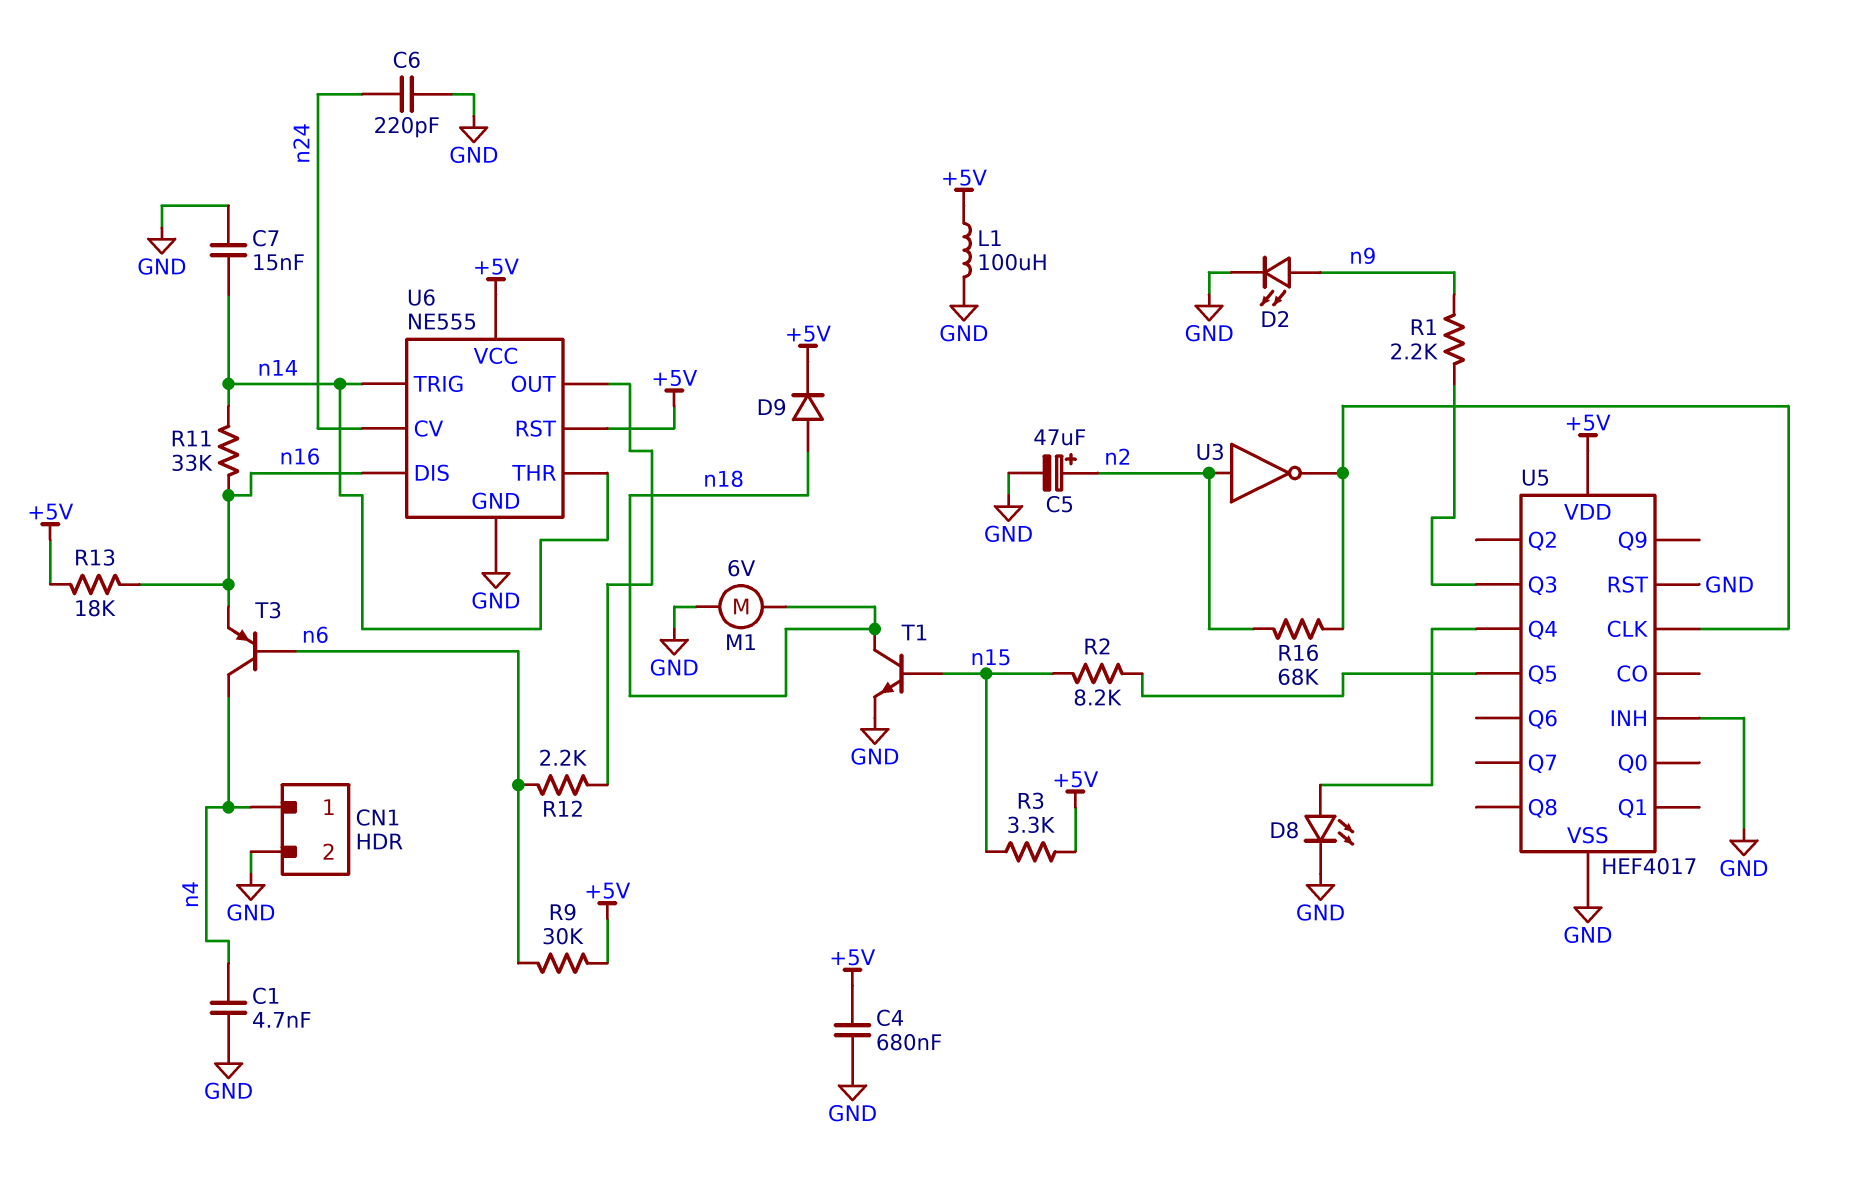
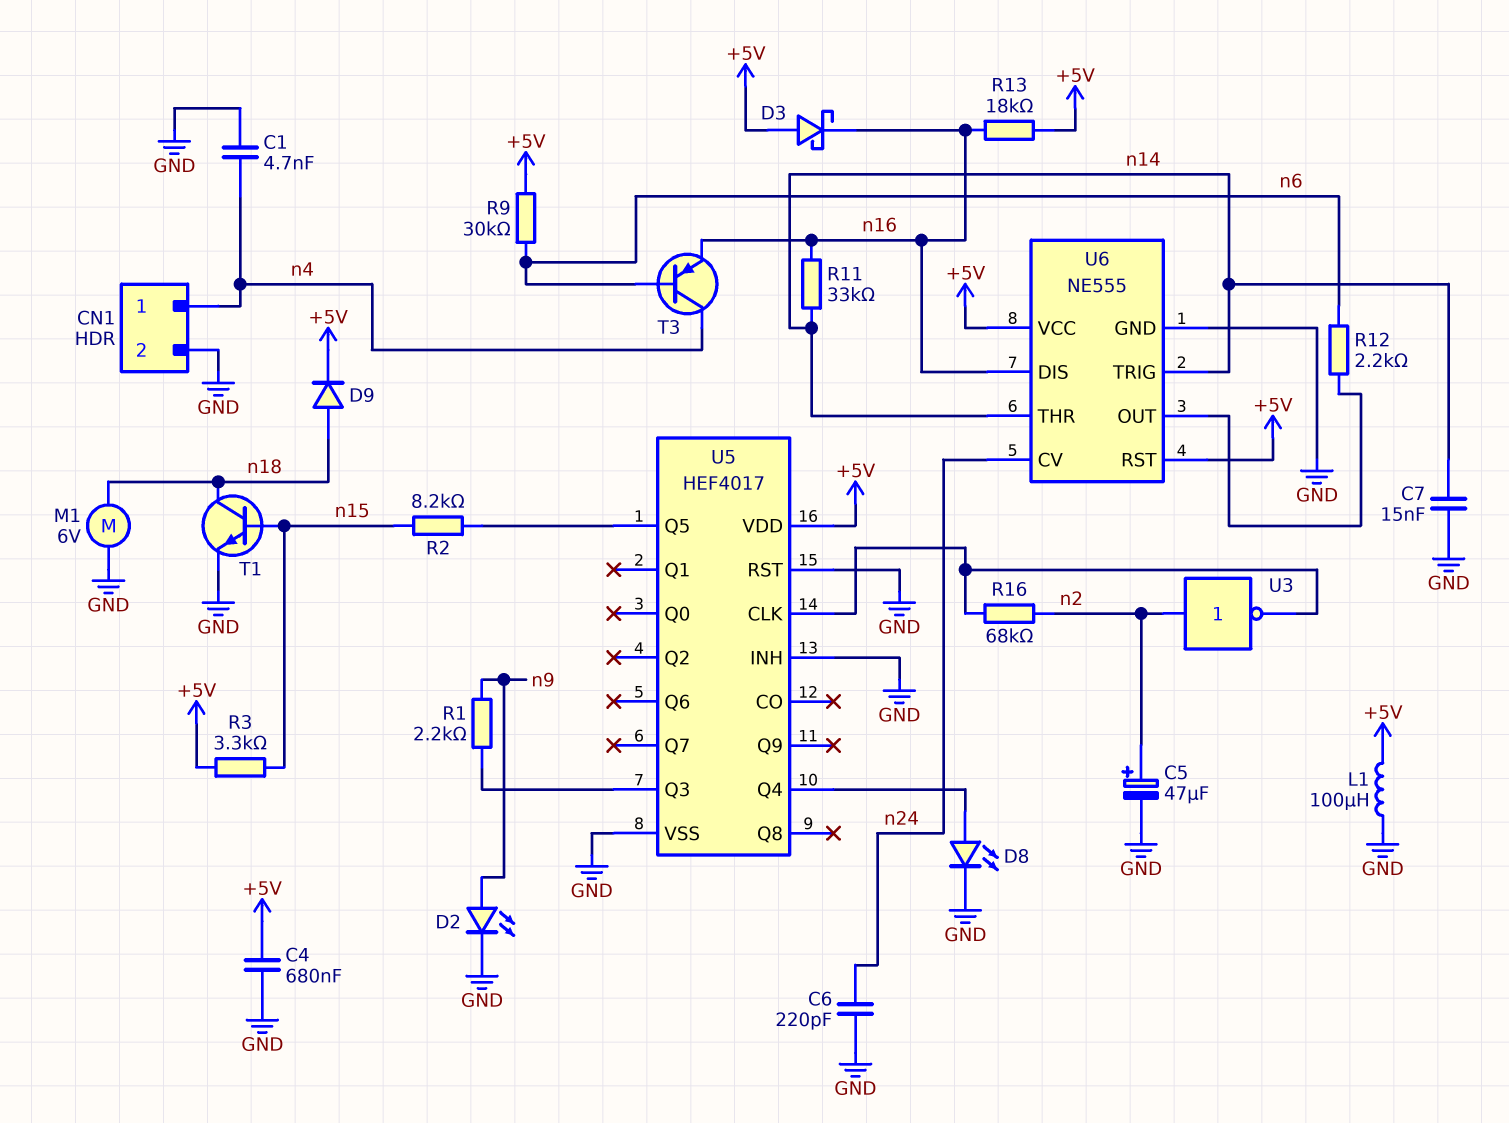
D3: none -> schottky (A +5V, K n16)

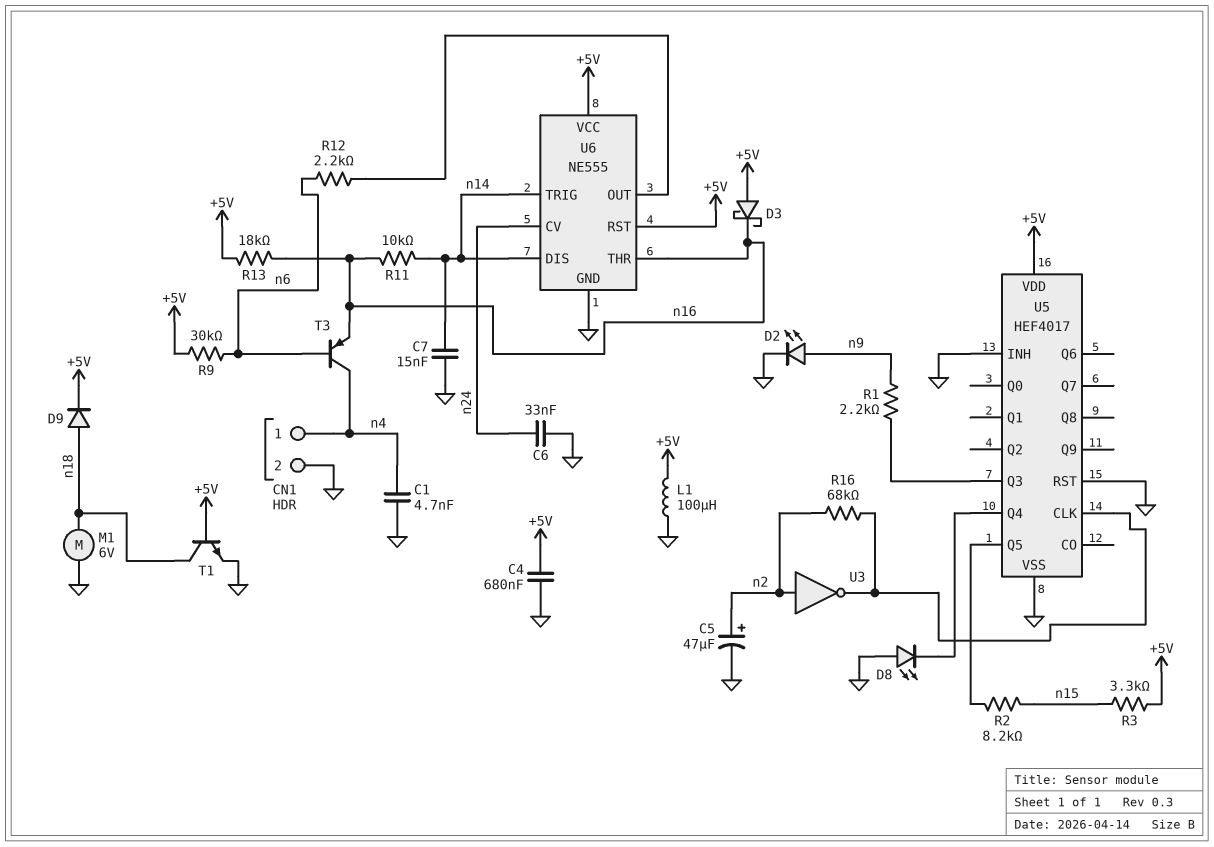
C6: 220pF (GND, n24) -> 33nF (GND, n24)
D8: LED (A U5/Q4, K GND) -> LED (A GND, K U5/Q4)
R11: 33k (n14, n16) -> 10k (n14, n16)
T1: NPN (B n15, C n18, E GND) -> NPN (B +5V, C n18, E GND)
U6 pin DIS: n16 -> n14
U6 pin THR: n14 -> n16

